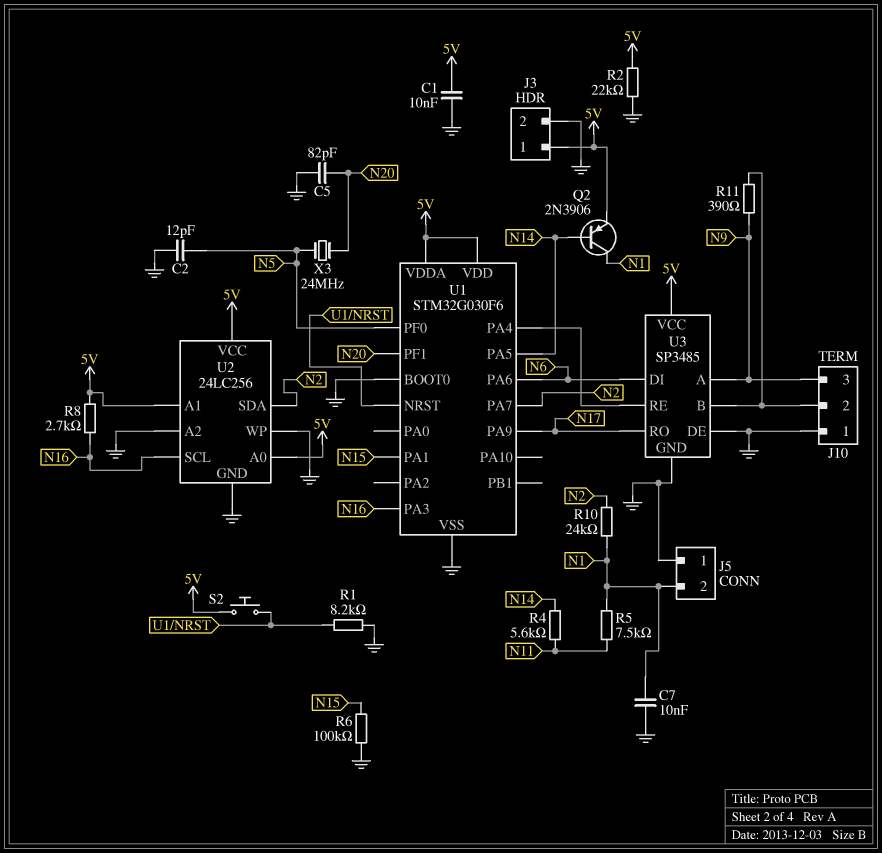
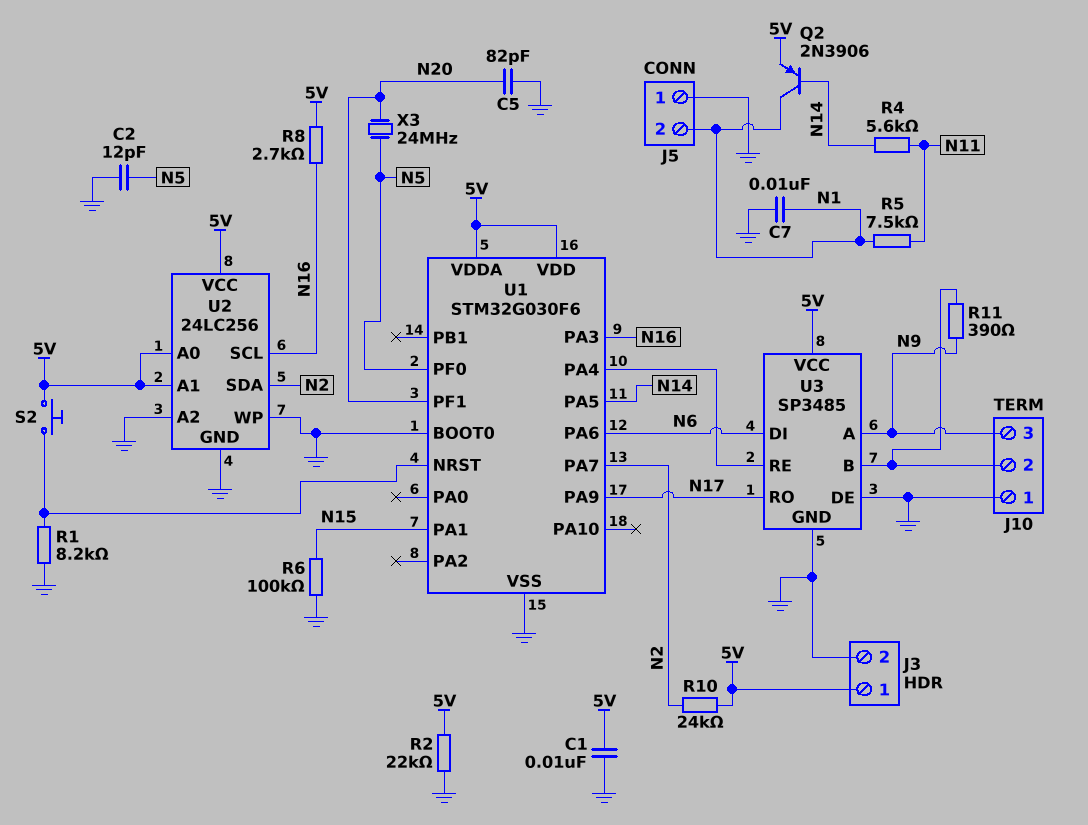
R10: 24k (N1, N2) -> 24k (5V, N2)

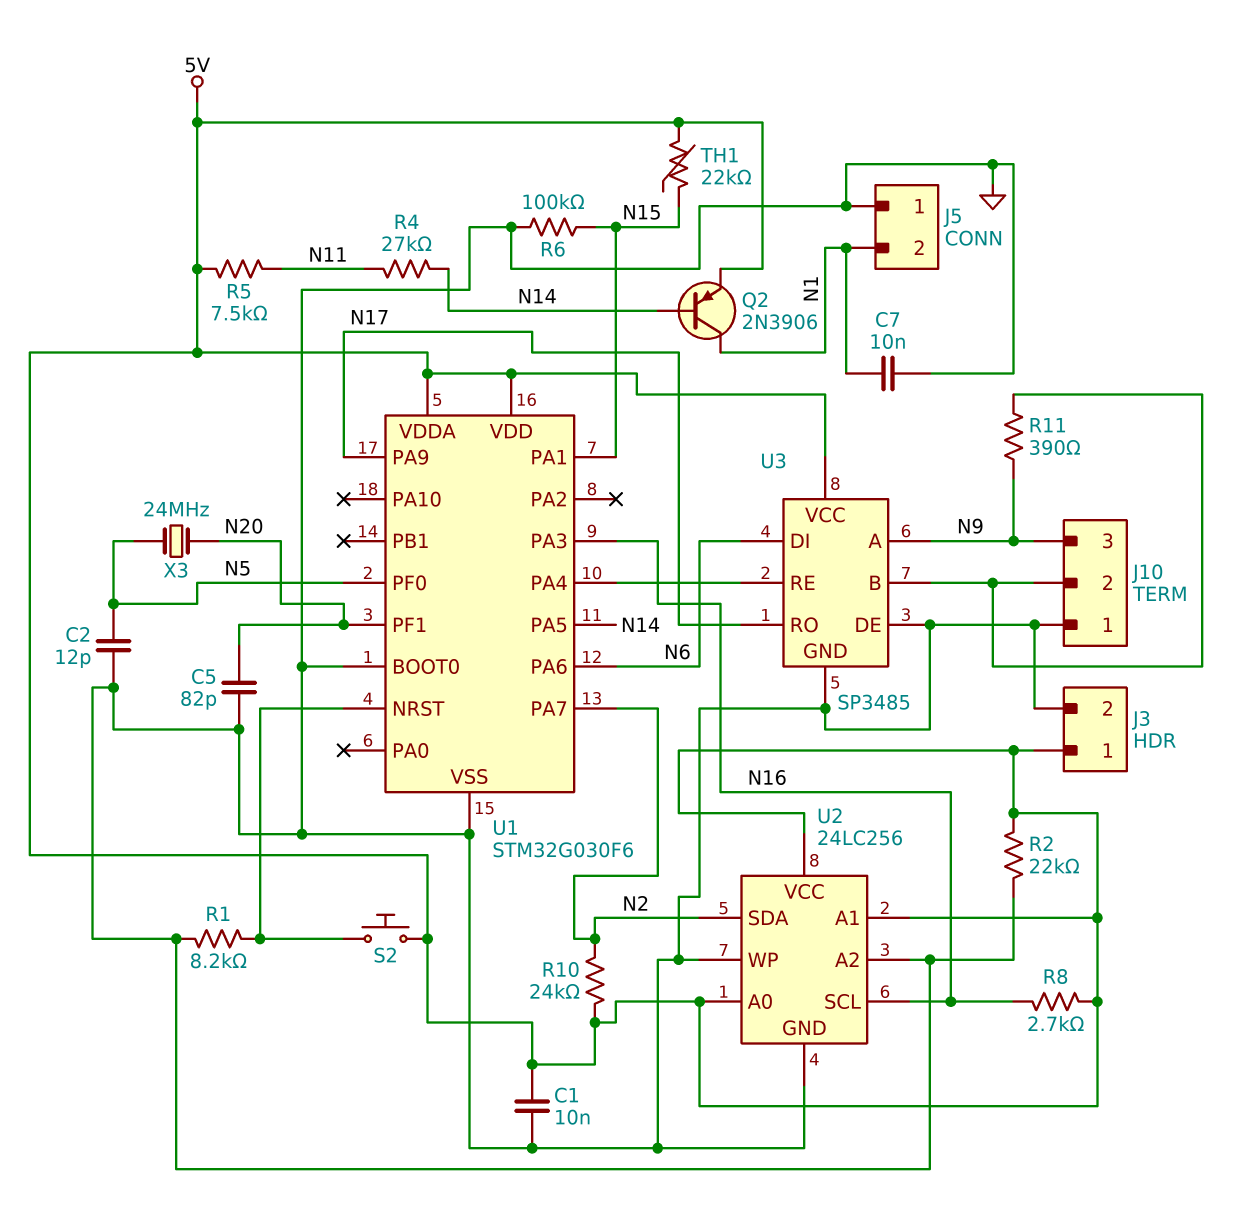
R4: 5.6k (N11, N14) -> 27k (N11, N14)
R5: 7.5k (N1, N11) -> 7.5k (5V, N11)
TH1: none -> 22k (5V, N15)

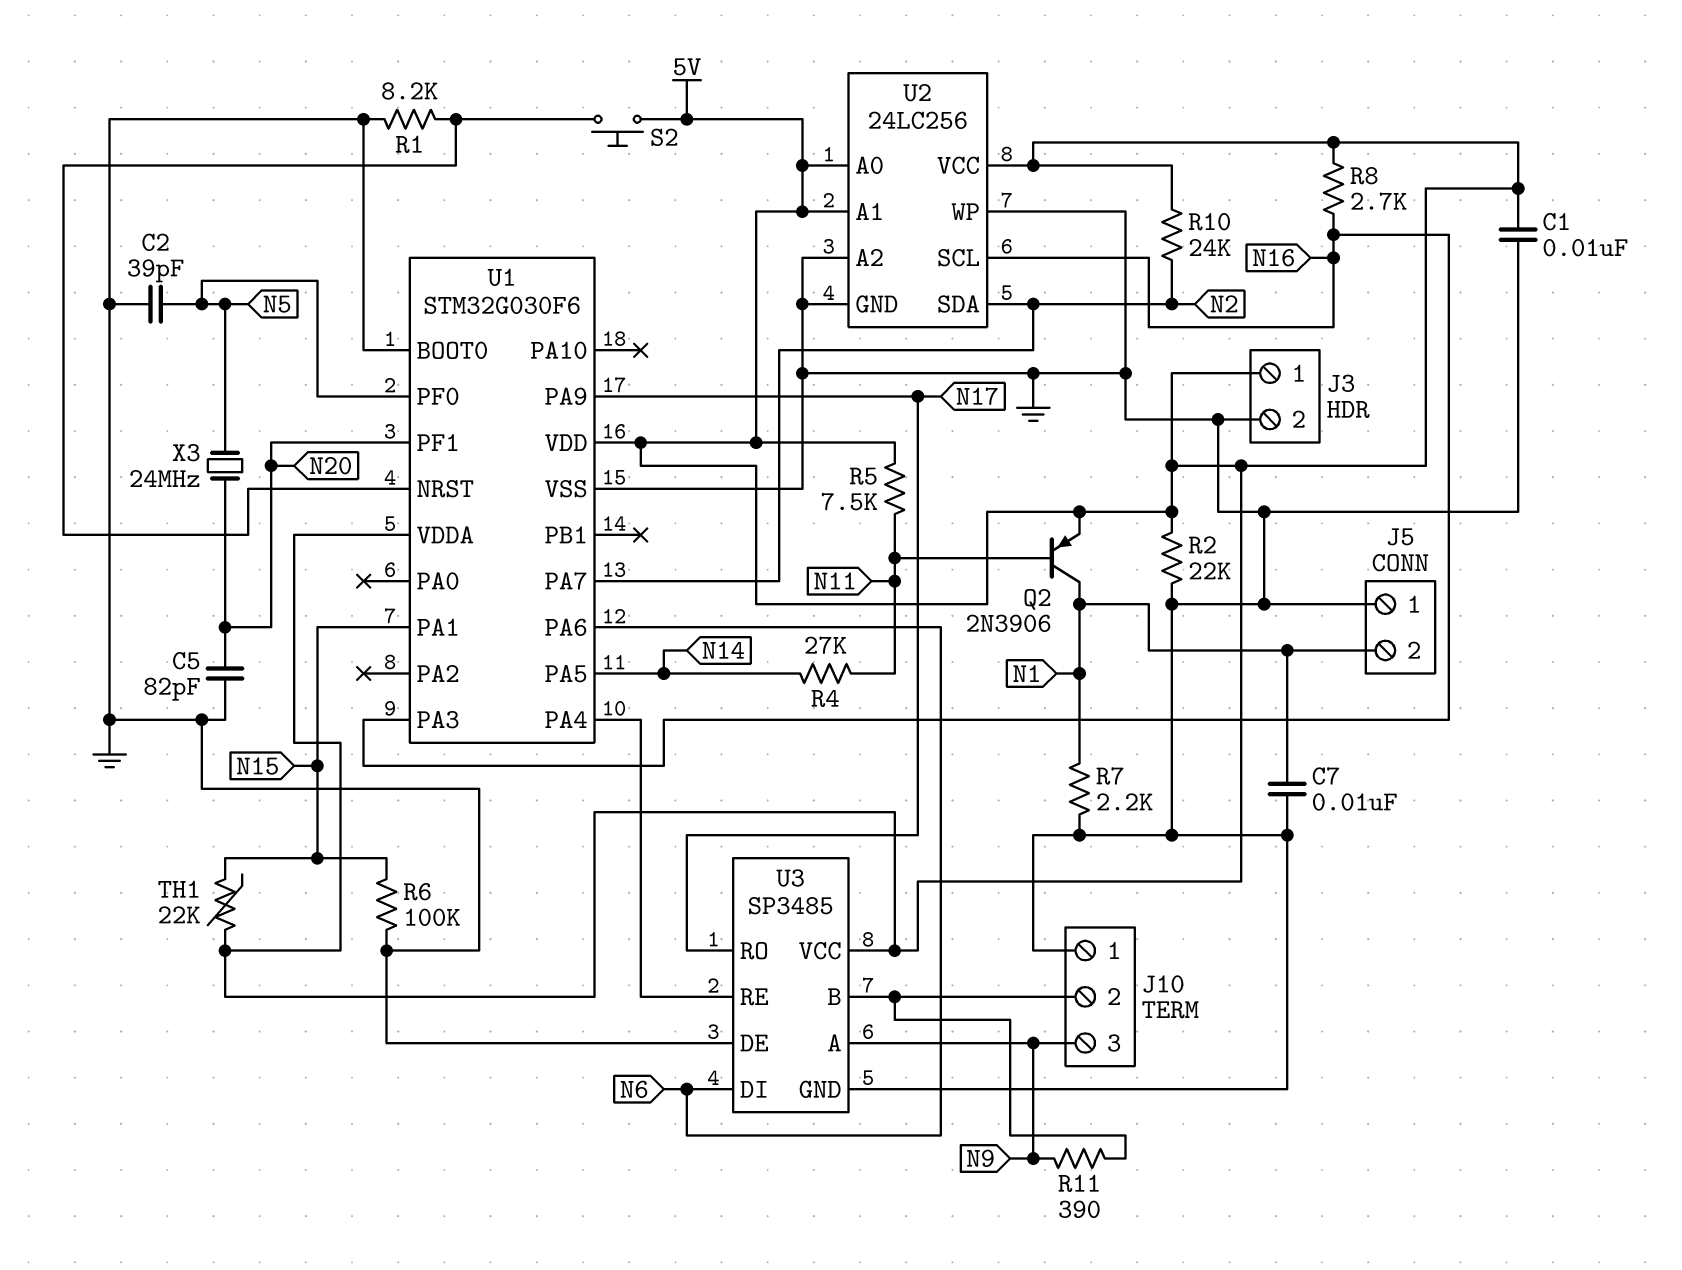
C2: 12pF (GND, N5) -> 39pF (GND, N5)
Q2: PNP 2N3906 (B N14, C N1, E 5V) -> PNP 2N3906 (B N11, C N1, E 5V)
R7: none -> 2.2k (GND, N1)

